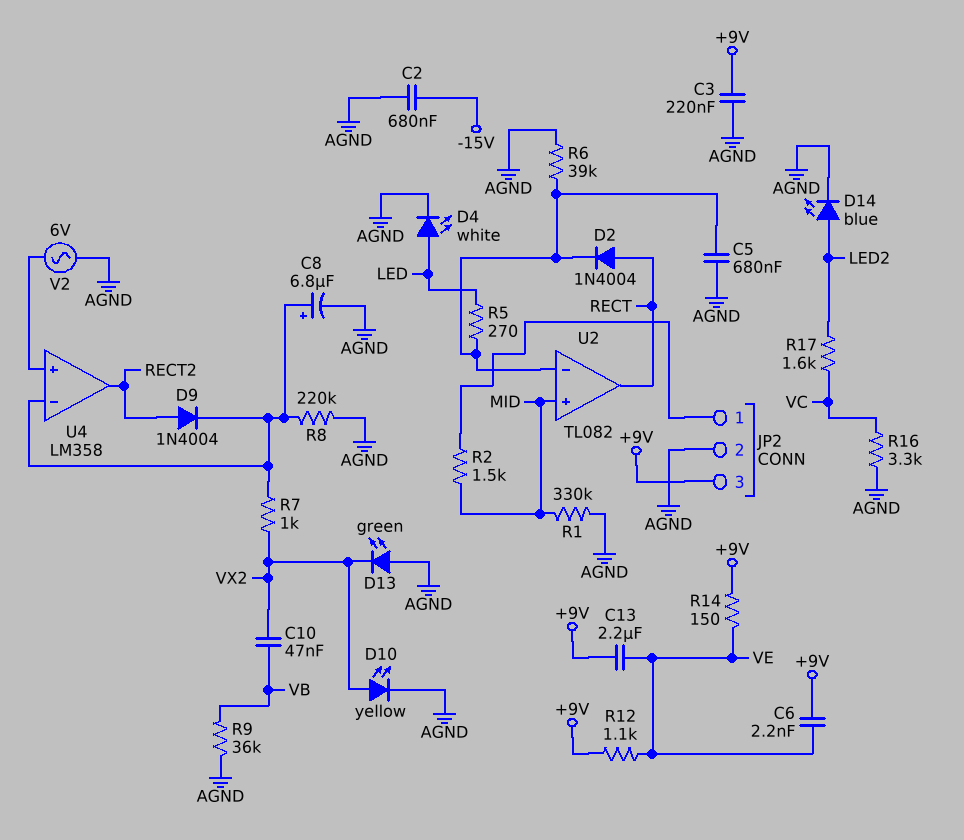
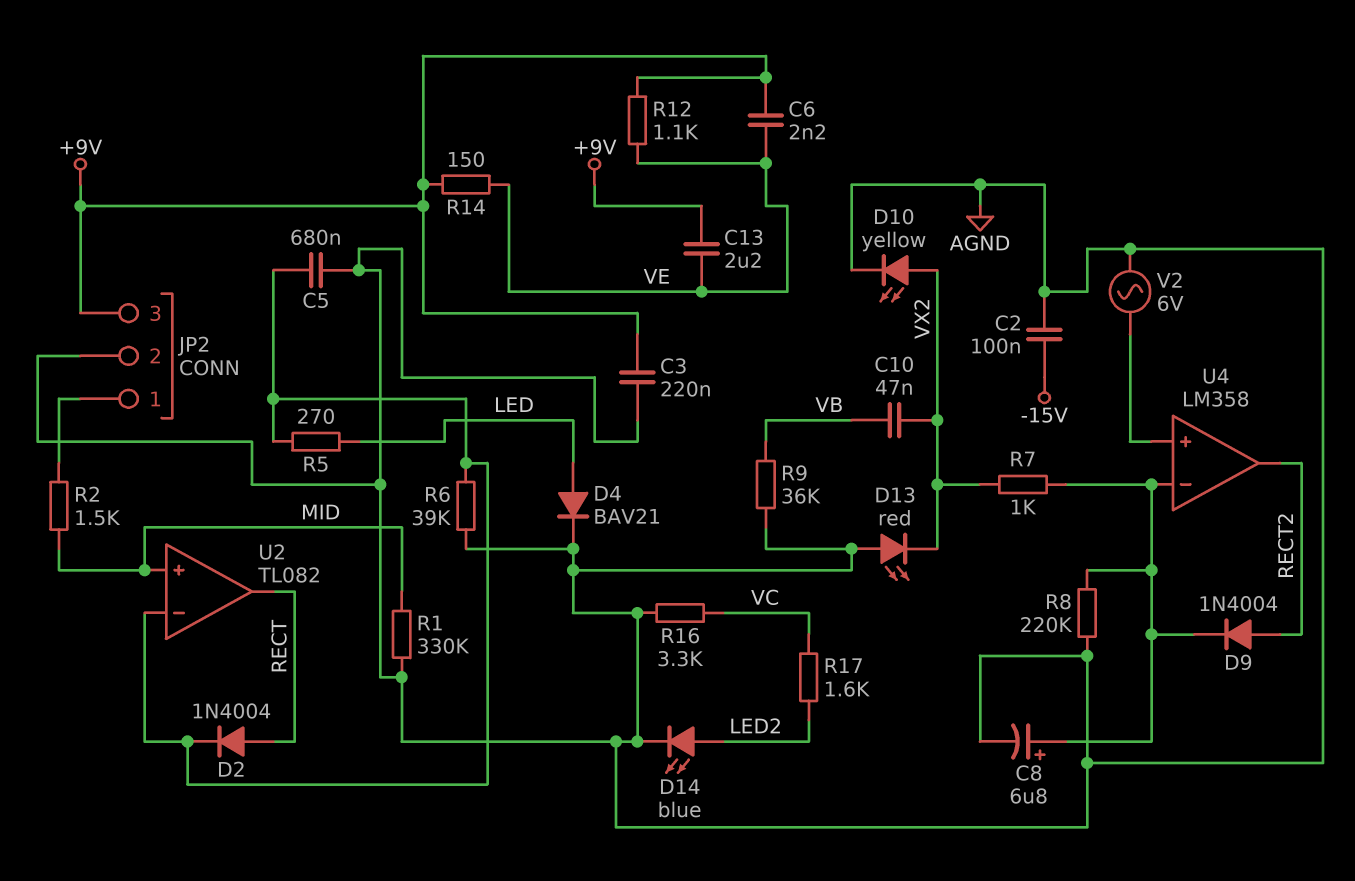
C2: 680nF (-15V, AGND) -> 100nF (-15V, AGND)
D4: LED white (A LED, K AGND) -> diode BAV21 (A LED, K AGND)
D13: LED green (A AGND, K VX2) -> LED red (A AGND, K VX2)

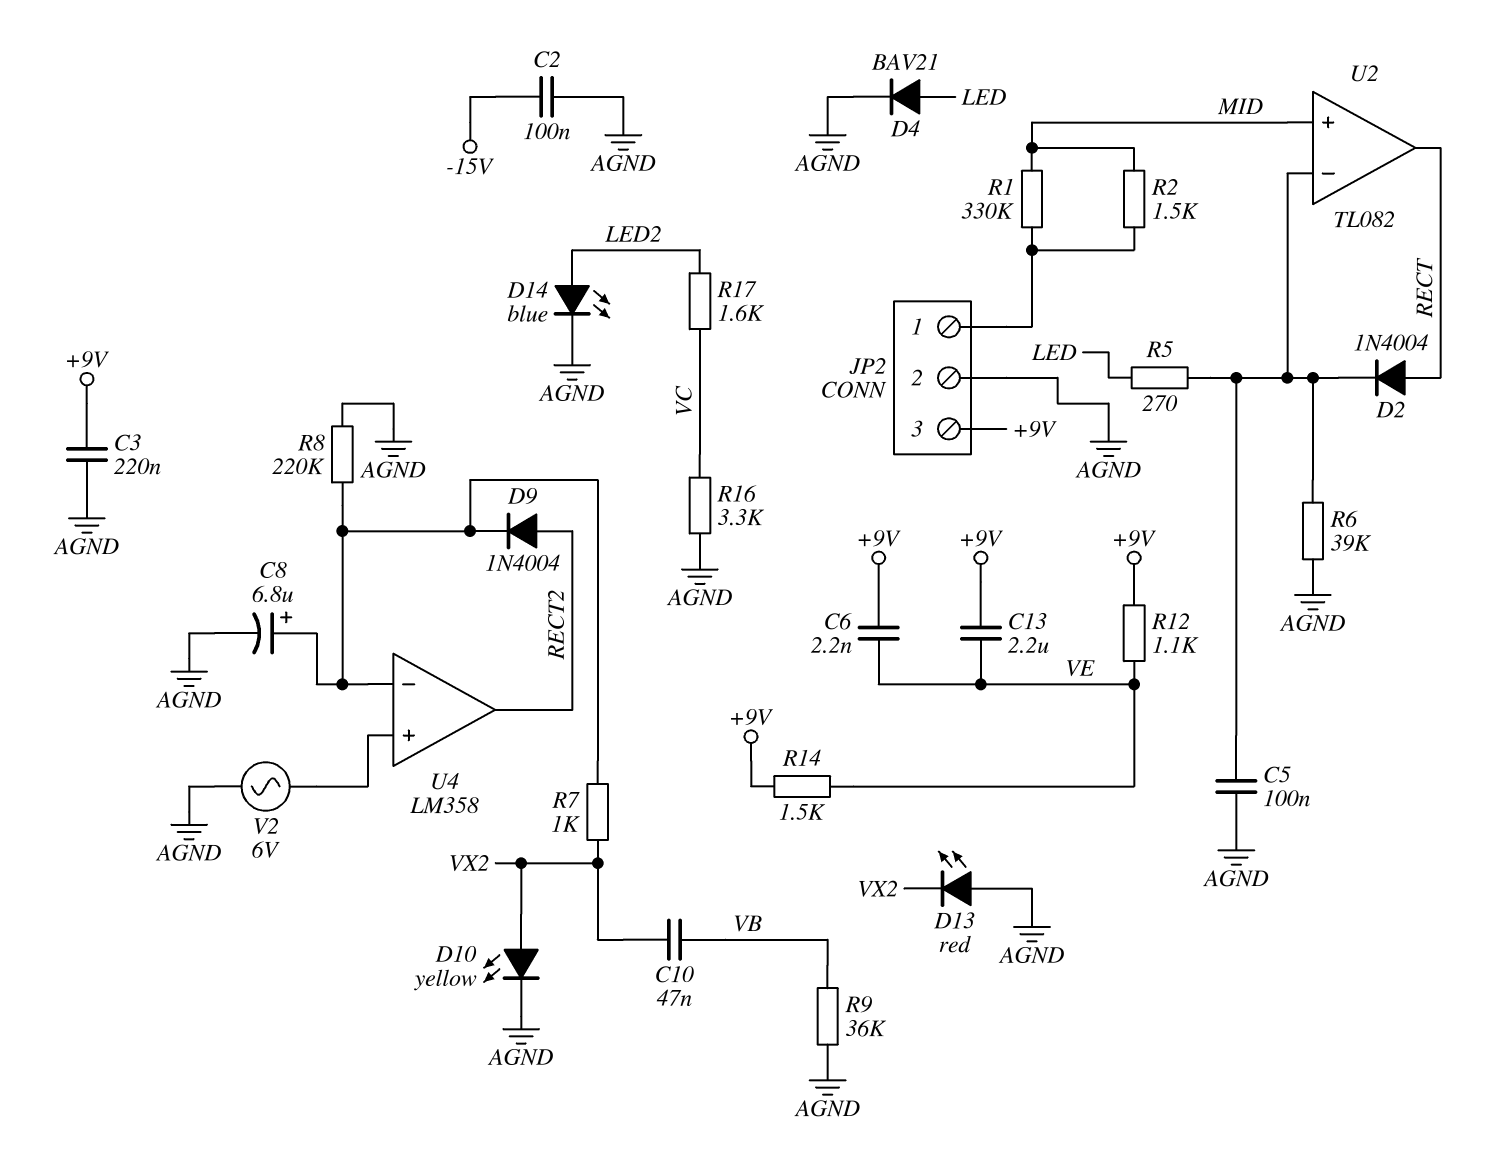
C5: 680nF (AGND, U2/in-) -> 100nF (AGND, U2/in-)
R1: 330k (AGND, MID) -> 330k (JP2/1, MID)
R14: 150 (+9V, VE) -> 1.5k (+9V, VE)

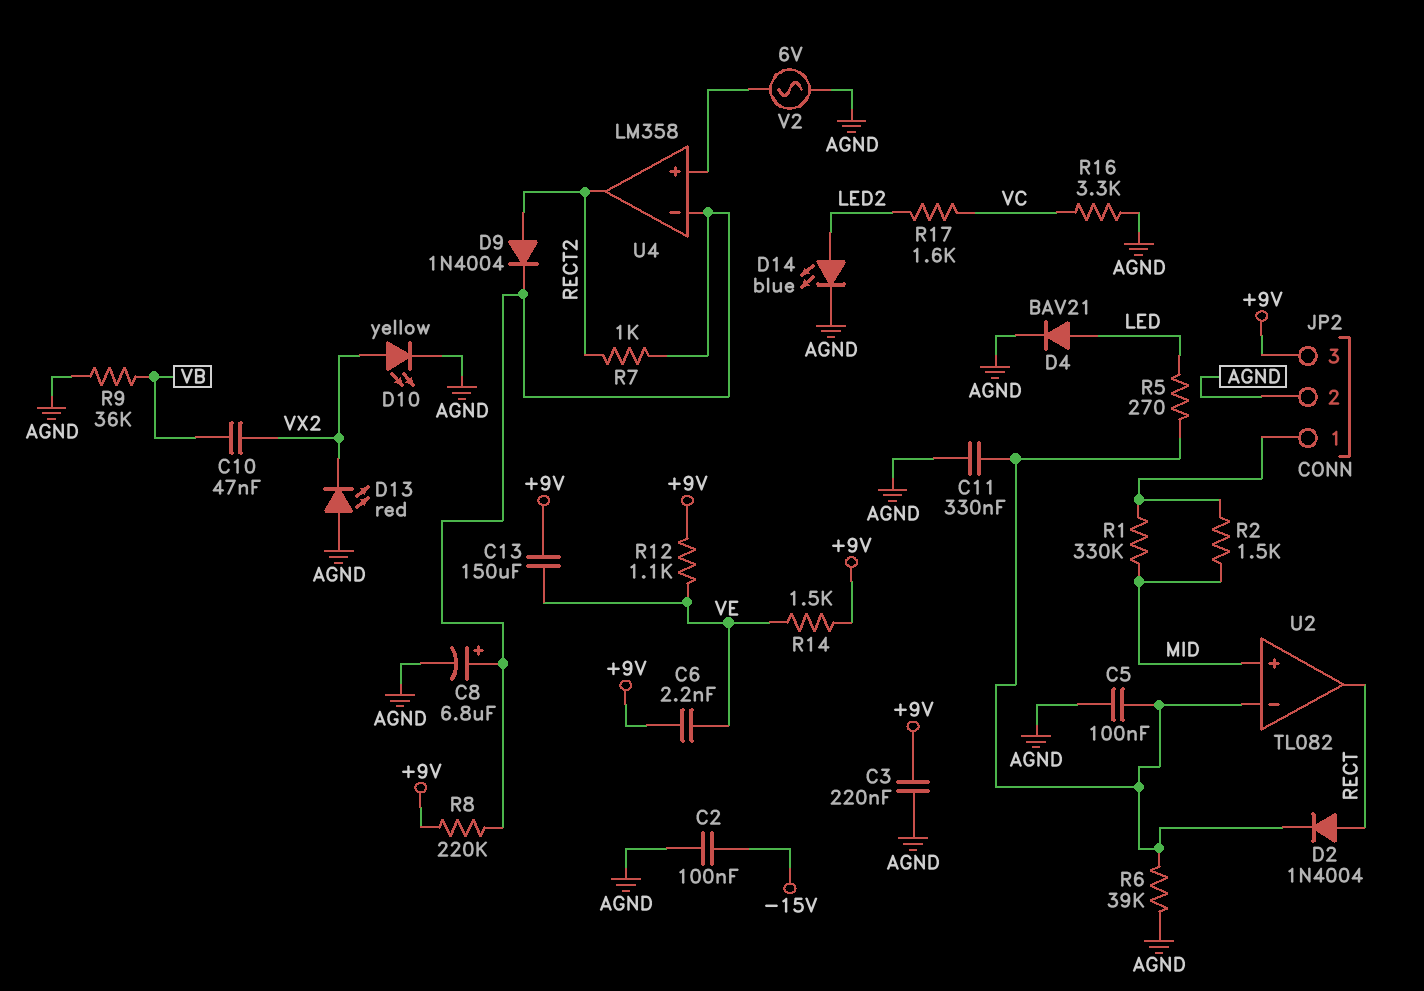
C11: none -> 330nF (AGND, U2/in-)
C13: 2.2uF (+9V, VE) -> 150uF (+9V, VE)
R7: 1k (U4/in-, VX2) -> 1k (RECT2, U4/in-)
R8: 220k (AGND, U4/in-) -> 220k (+9V, U4/in-)

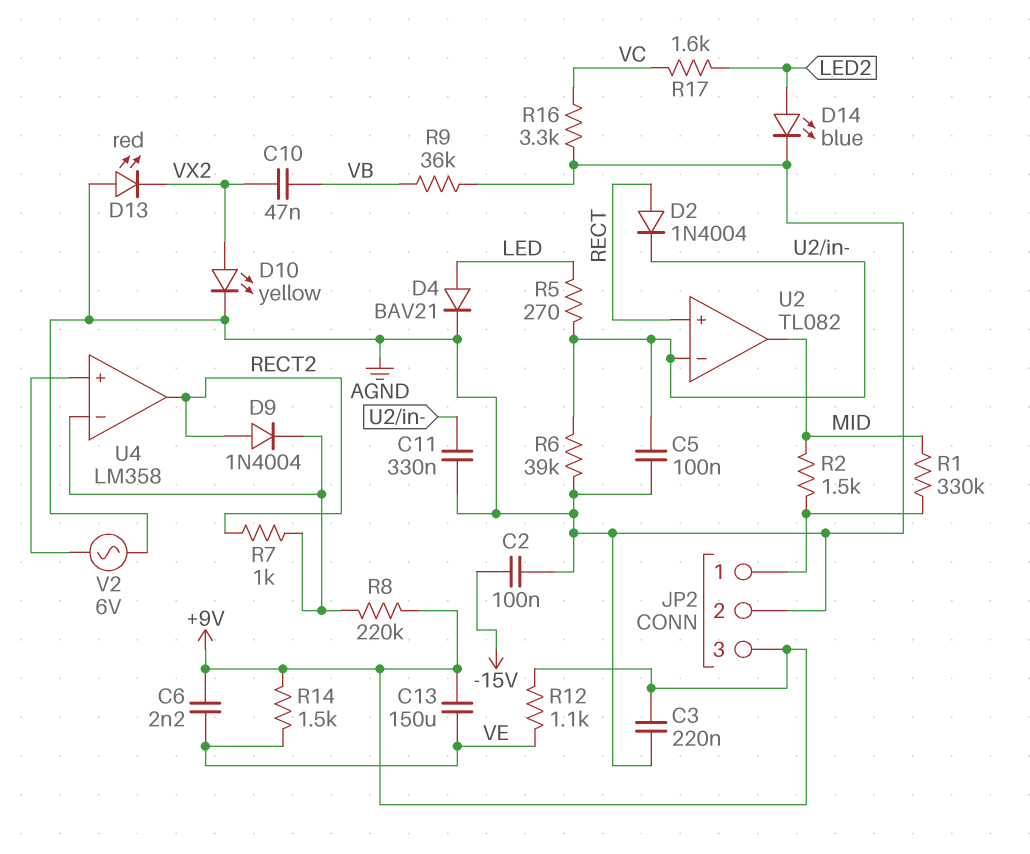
C8: 6.8uF (plus U4/in-, minus AGND) -> none
U2 pin in+: MID -> RECT
U2 pin out: RECT -> MID

